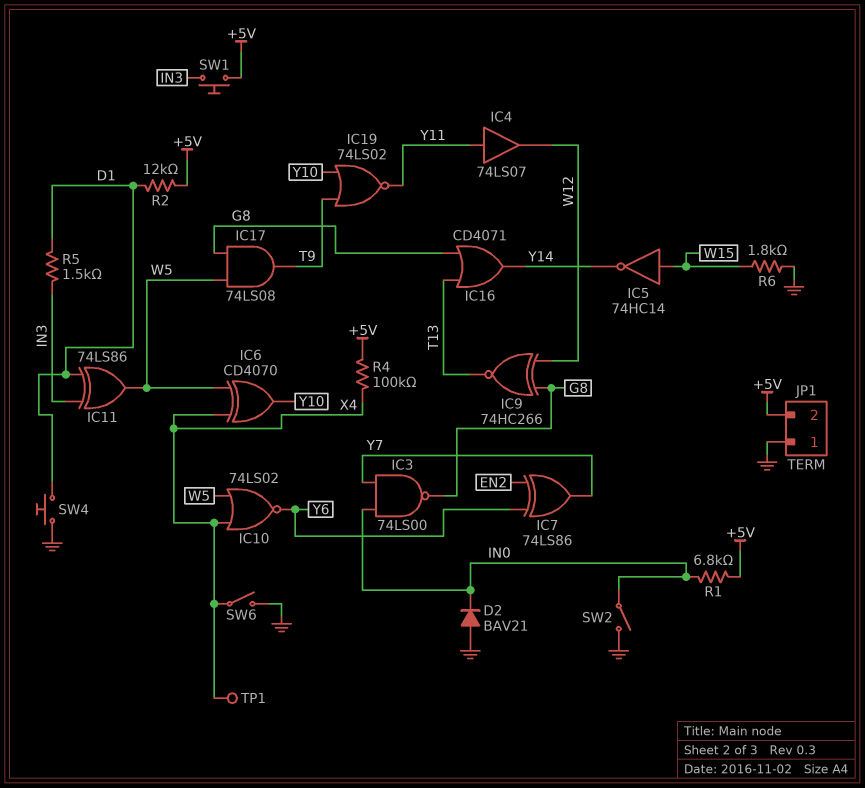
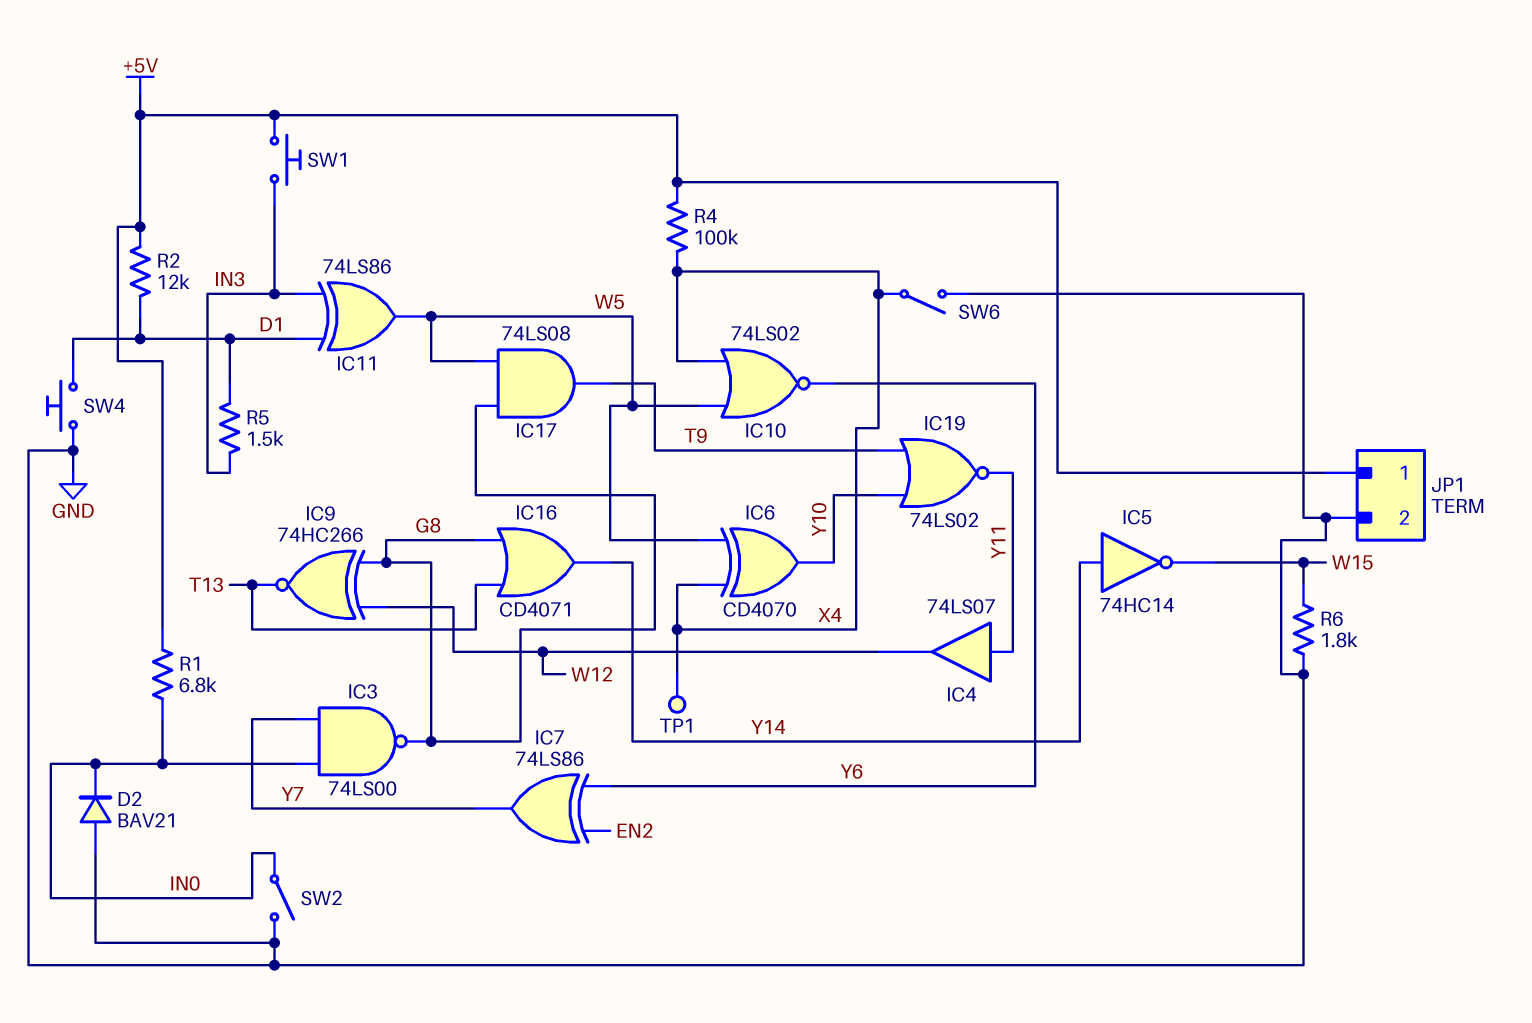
IC5: NOT 74HC14 (in W15, out Y14) -> NOT 74HC14 (in Y14, out W15)
JP1 pin 1: GND -> +5V
JP1 pin 2: +5V -> GND

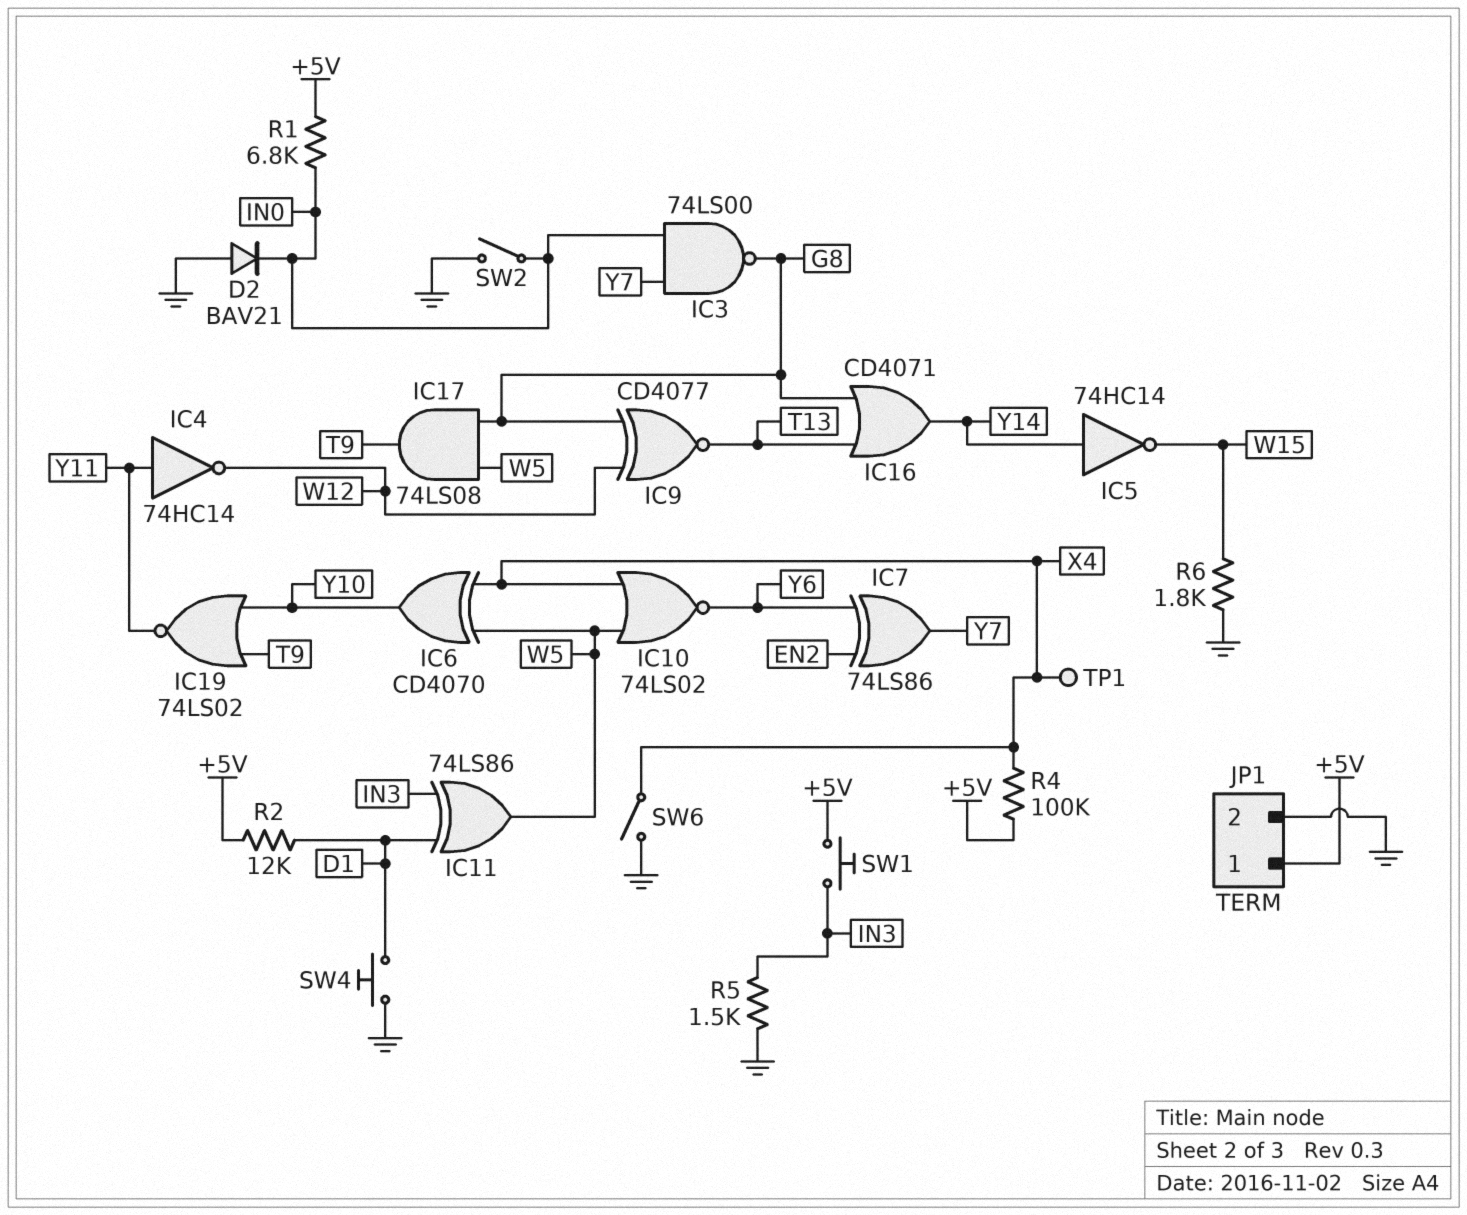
IC4: buffer 74LS07 (in Y11, out W12) -> NOT 74HC14 (in Y11, out W12)
IC9: XNOR 74HC266 (in G8, in W12, out T13) -> XNOR CD4077 (in G8, in W12, out T13)
R5: 1.5k (D1, IN3) -> 1.5k (GND, IN3)

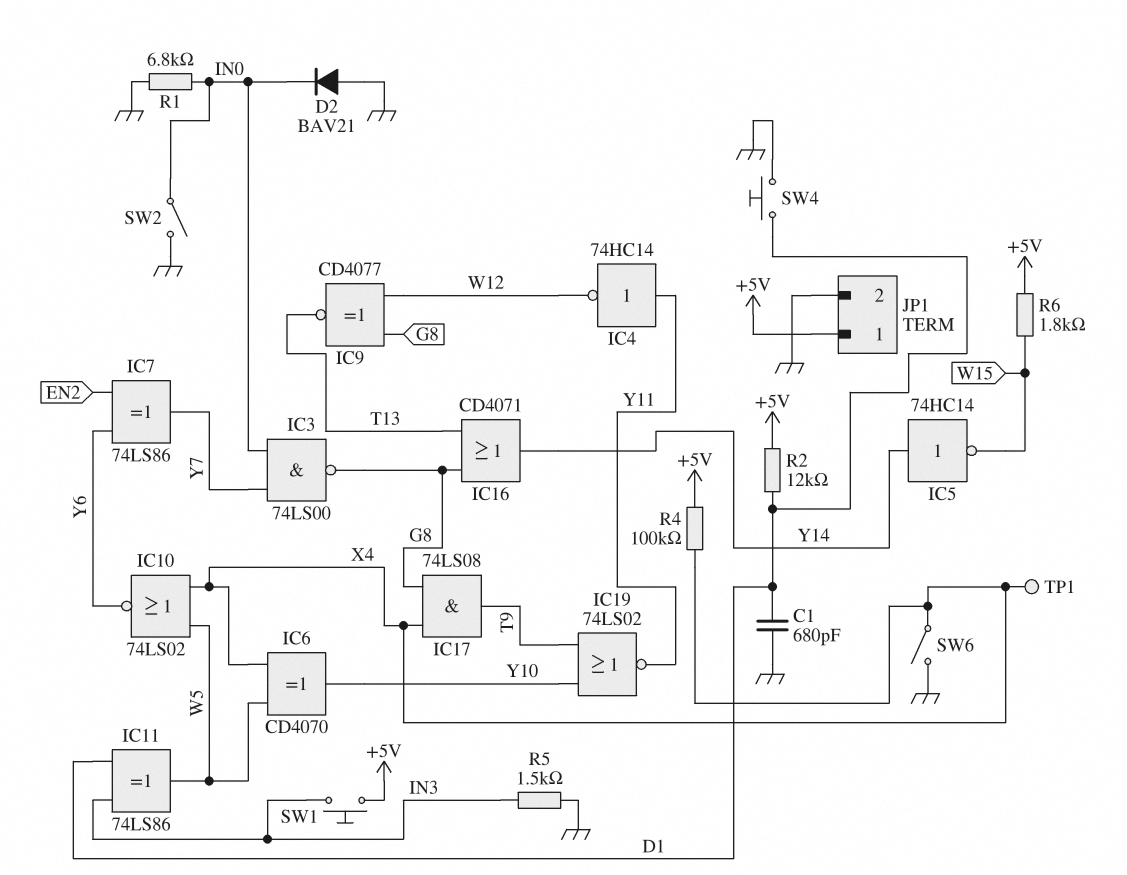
C1: none -> 680pF (D1, GND)
IC17: AND 74LS08 (in G8, in W5, out T9) -> AND 74LS08 (in G8, in X4, out T9)
R1: 6.8k (+5V, IN0) -> 6.8k (GND, IN0)
R6: 1.8k (GND, W15) -> 1.8k (+5V, W15)

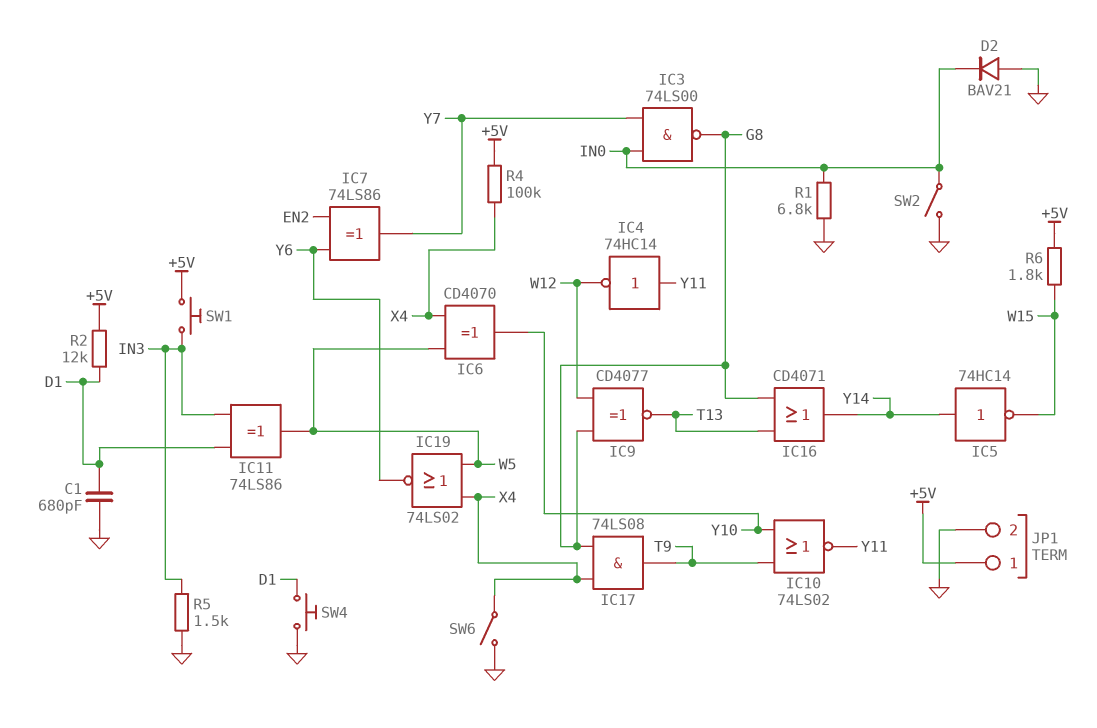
IC10: NOR 74LS02 (in W5, in X4, out Y6) -> NOR 74LS02 (in T9, in Y10, out Y11)
IC19: NOR 74LS02 (in T9, in Y10, out Y11) -> NOR 74LS02 (in W5, in X4, out Y6)
TP1: test point (X4) -> none

